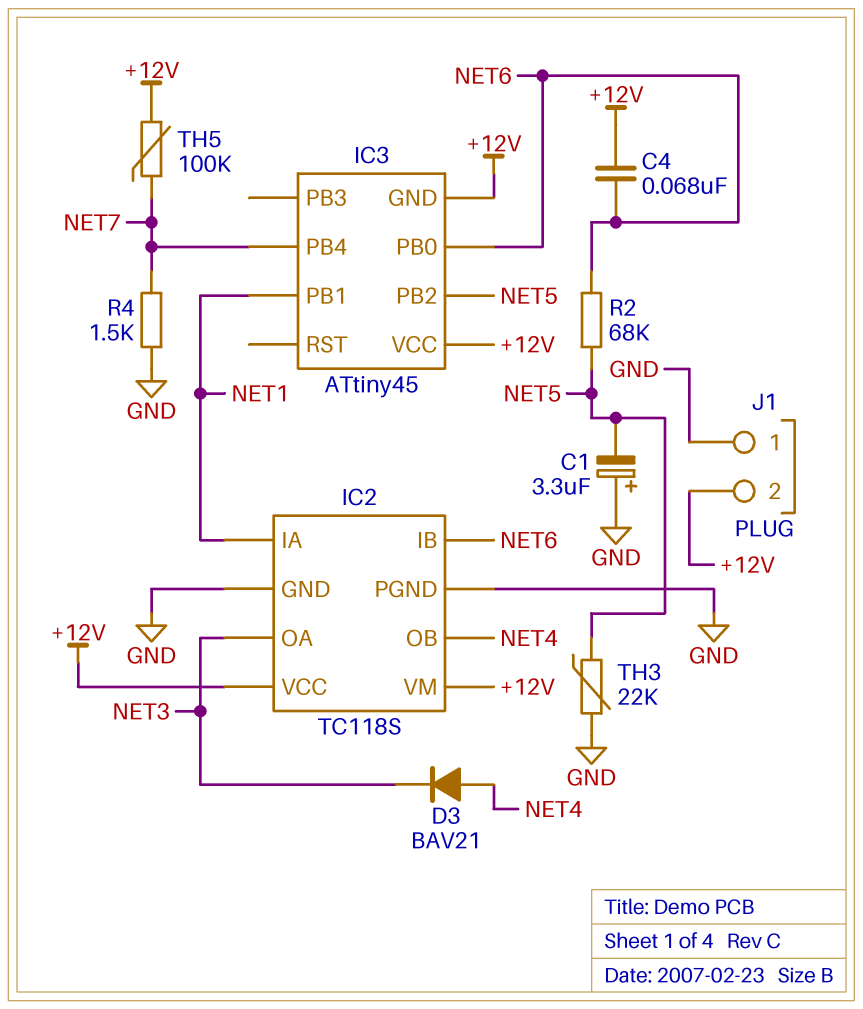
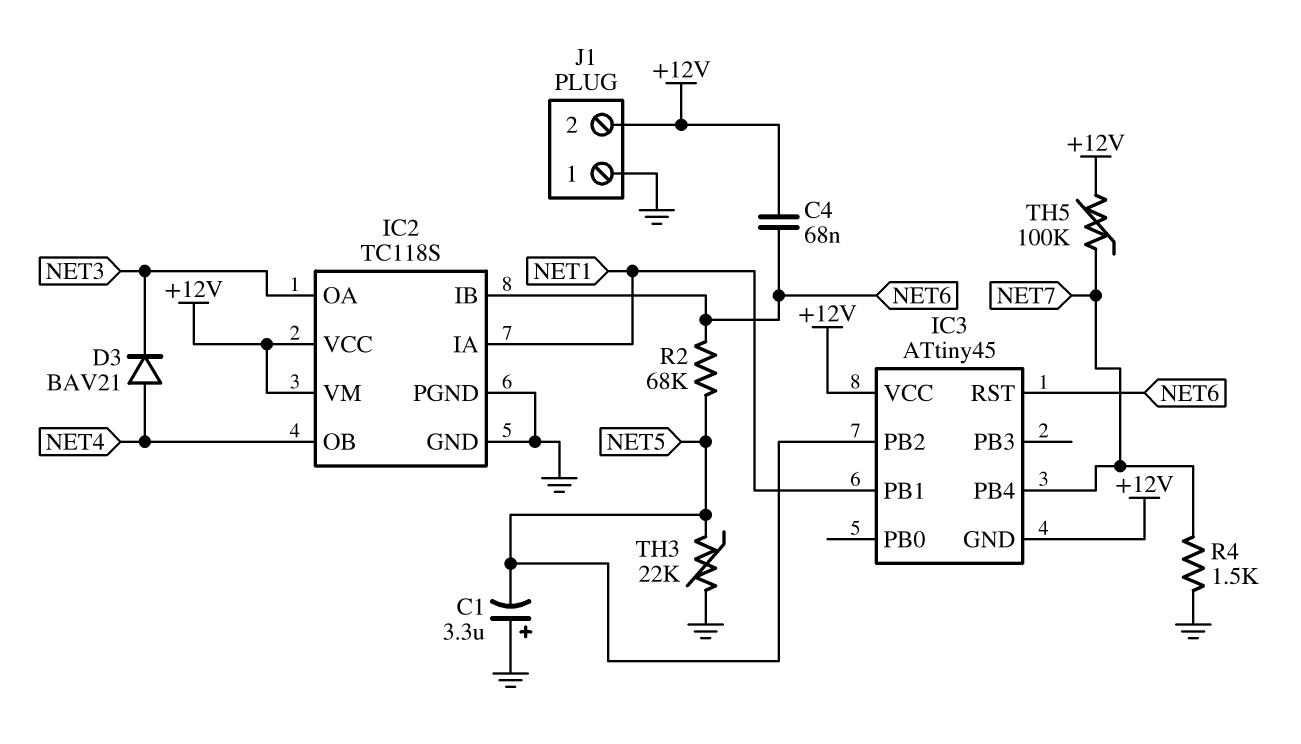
IC3 pin PB0: NET6 -> none
IC3 pin RST: none -> NET6

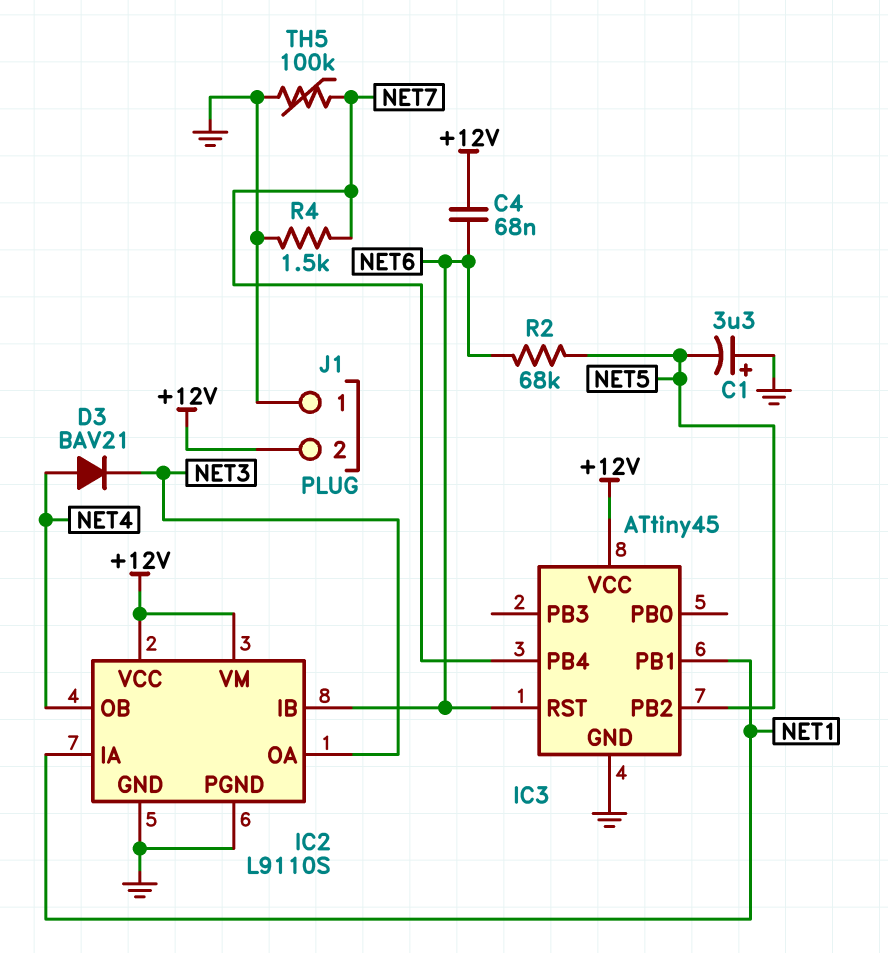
IC2: TC118S -> L9110S
IC3 pin GND: +12V -> GND
TH3: 22k (GND, NET5) -> none
TH5: 100k (+12V, NET7) -> 100k (GND, NET7)

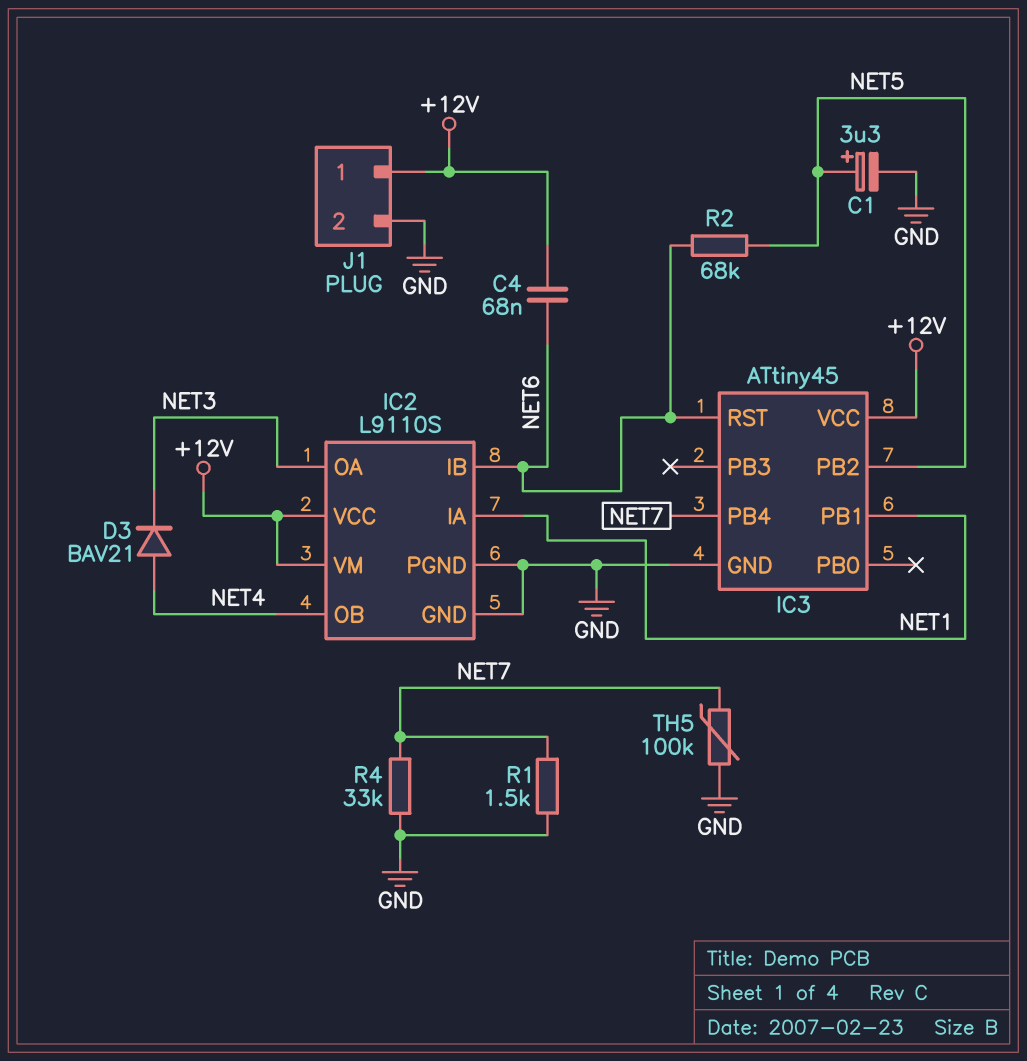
C1: 3.3uF (plus GND, minus NET5) -> 3.3uF (plus NET5, minus GND)
J1 pin 1: GND -> +12V
J1 pin 2: +12V -> GND
R1: none -> 1.5k (GND, NET7)
R4: 1.5k (GND, NET7) -> 33k (GND, NET7)

